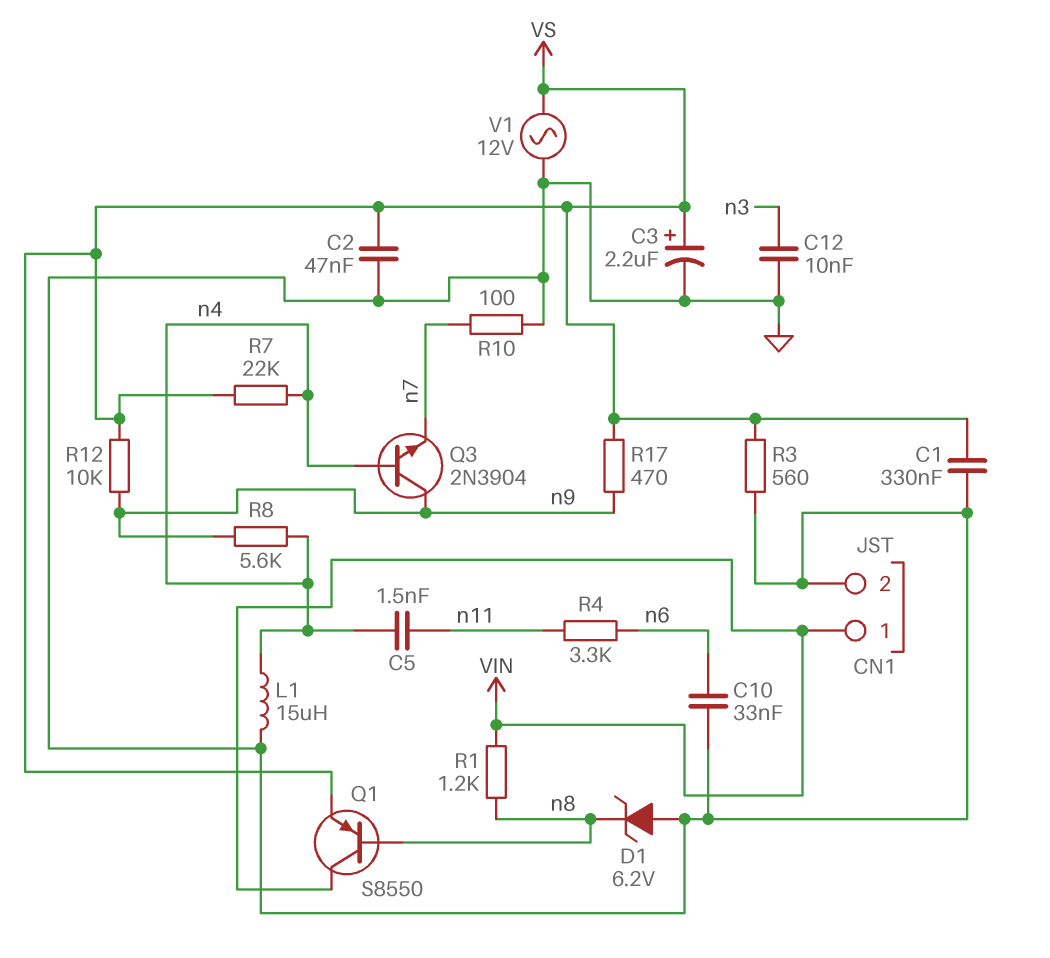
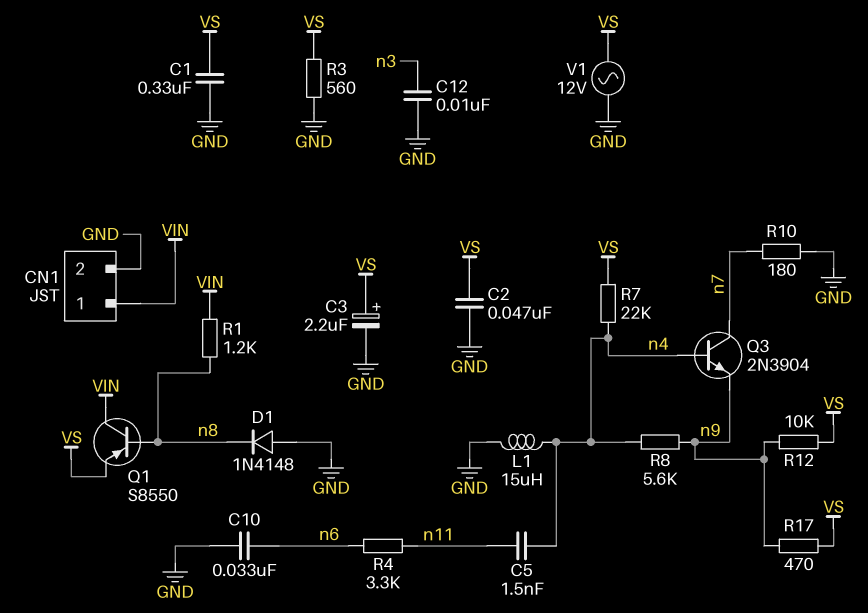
D1: zener 6.2V (A GND, K n8) -> diode 1N4148 (A GND, K n8)
Q3: NPN 2N3904 (B n4, C n9, E n7) -> NPN 2N3904 (B n4, C n7, E n9)
R10: 100 (GND, n7) -> 180 (GND, n7)

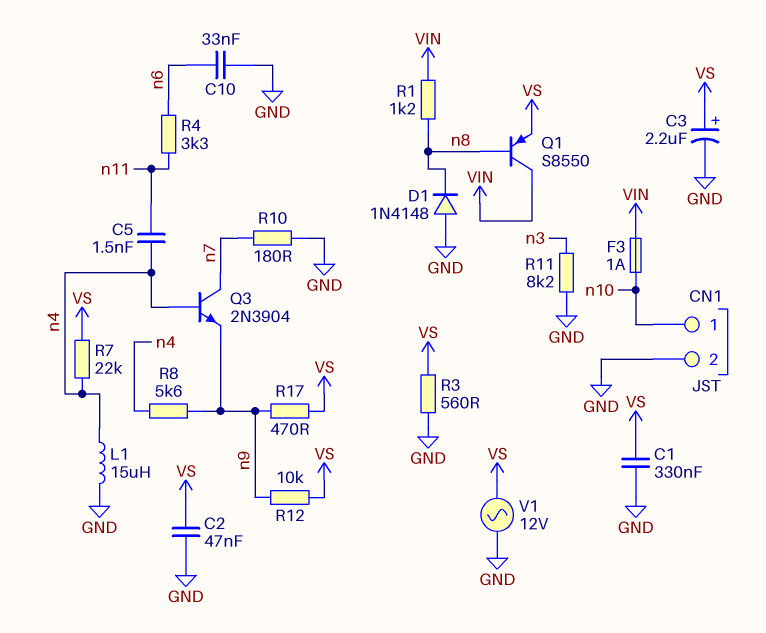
C12: 10nF (GND, n3) -> none
CN1 pin 1: VIN -> n10
F3: none -> 1A (VIN, n10)
R11: none -> 8.2k (GND, n3)

